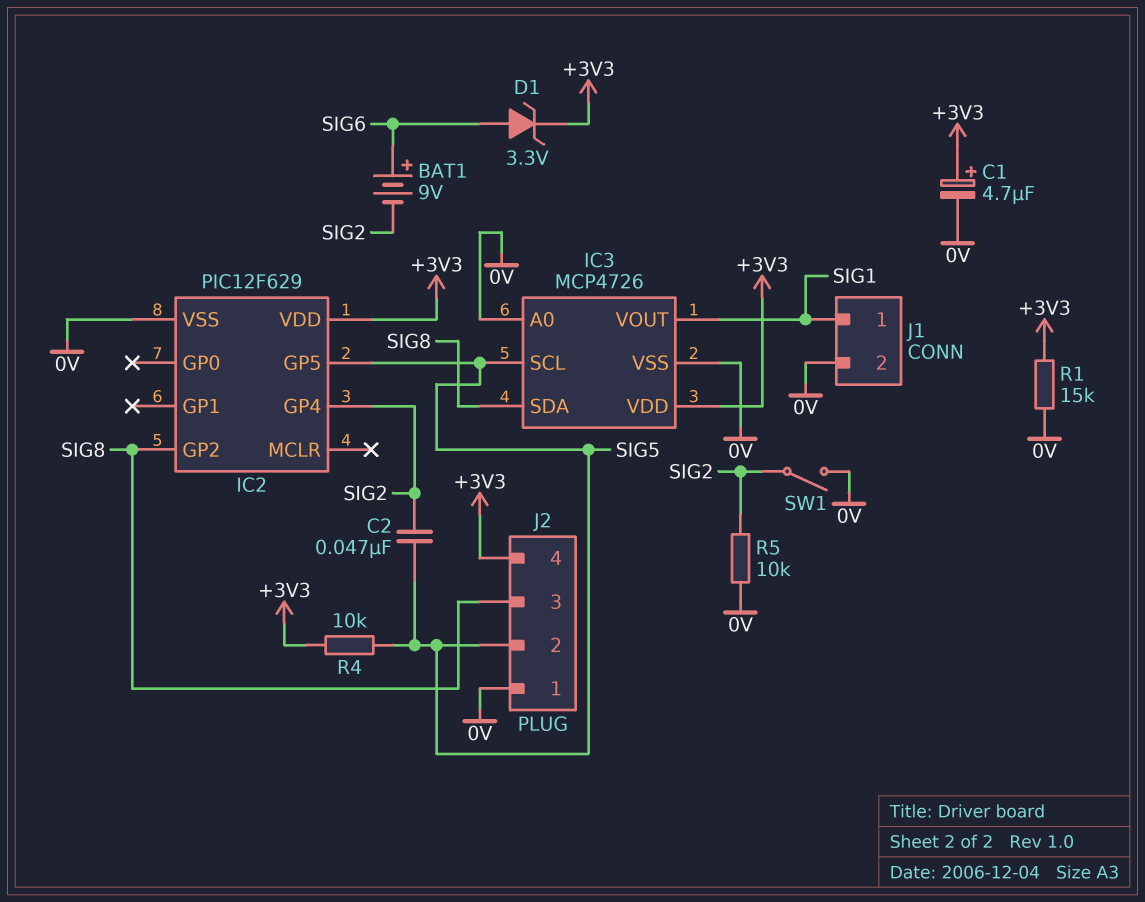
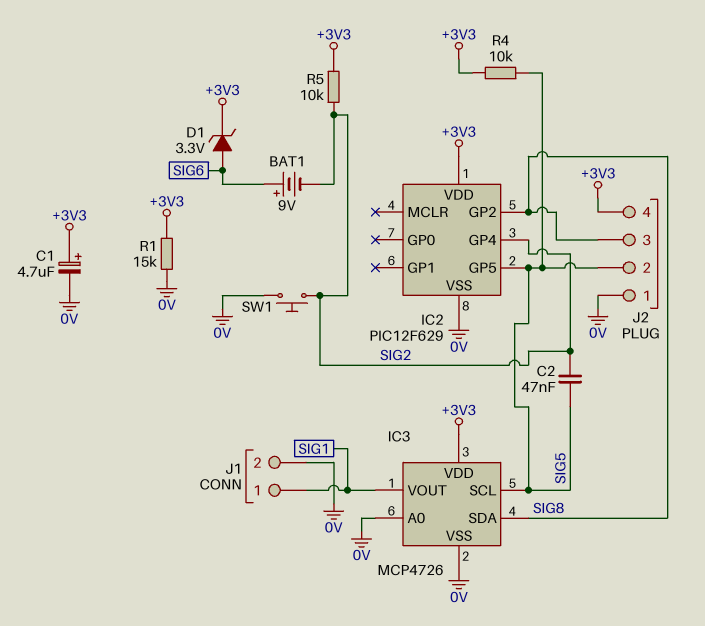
R5: 10k (0V, SIG2) -> 10k (+3V3, SIG2)
SW1: switch (0V, SIG2) -> button (0V, SIG2)

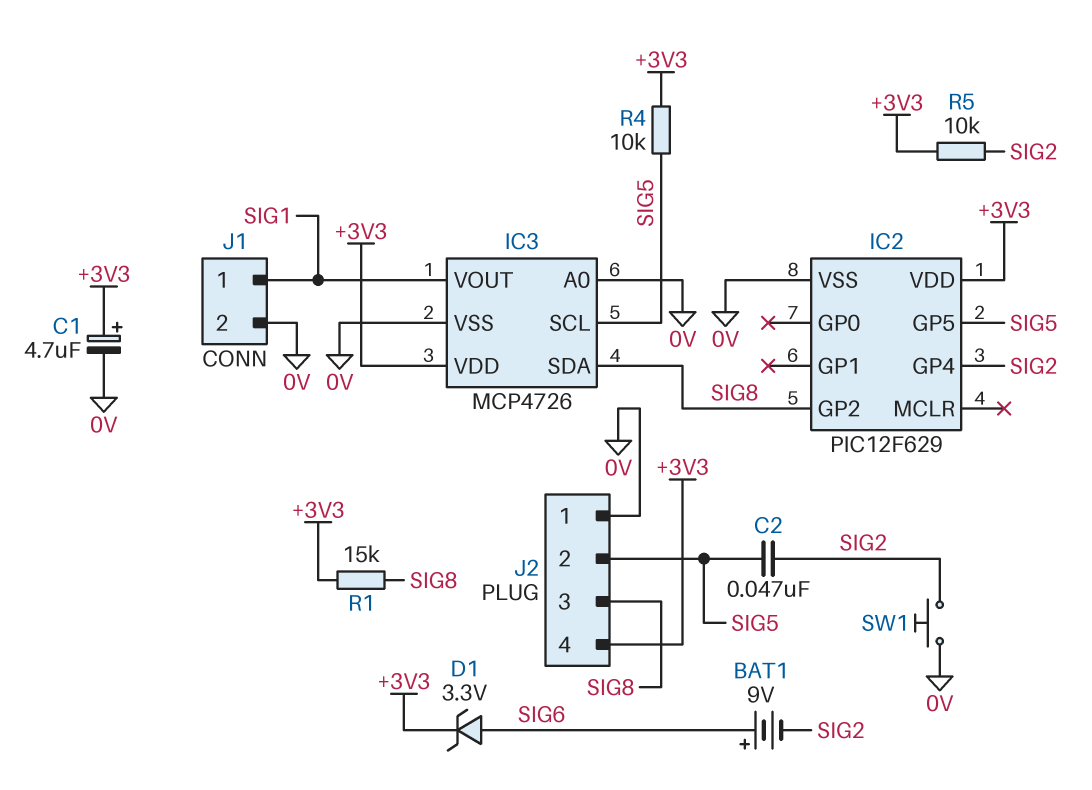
R1: 15k (+3V3, 0V) -> 15k (+3V3, SIG8)

